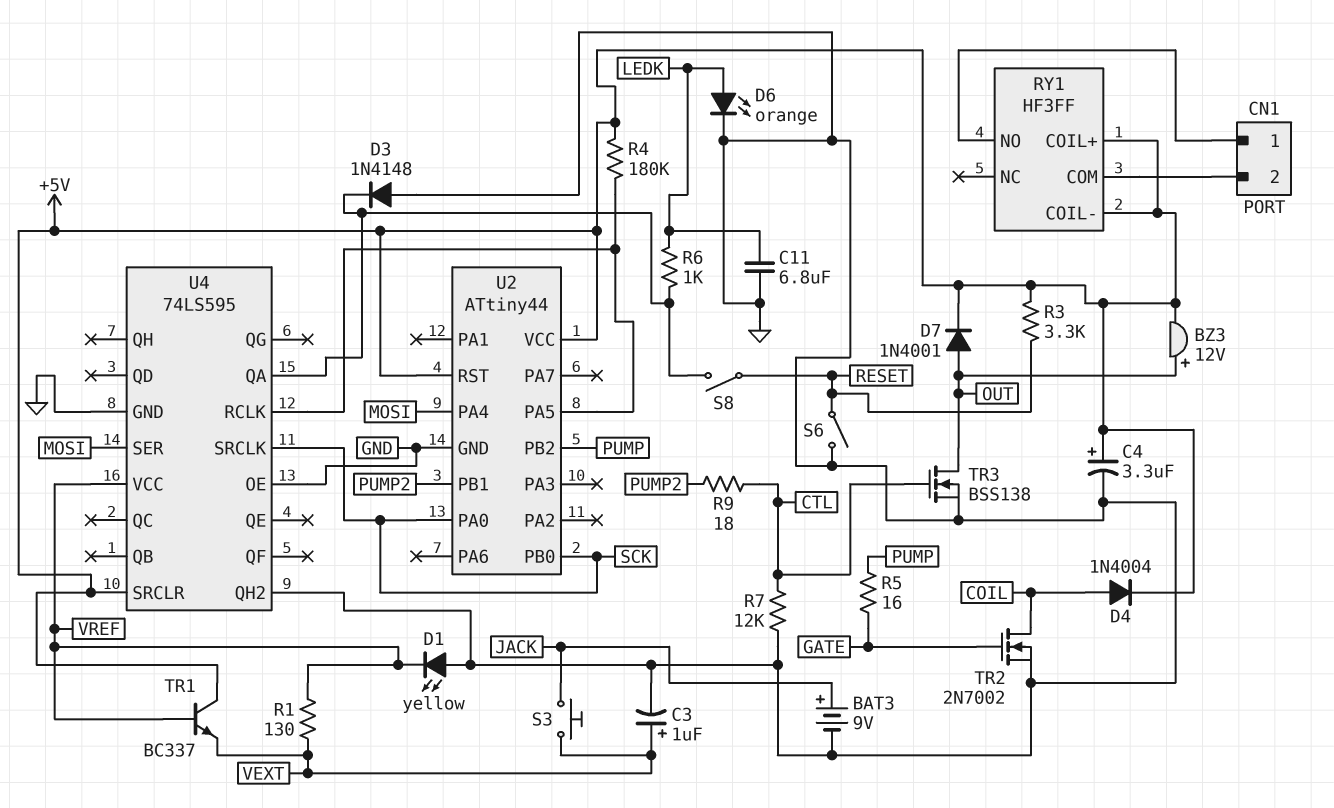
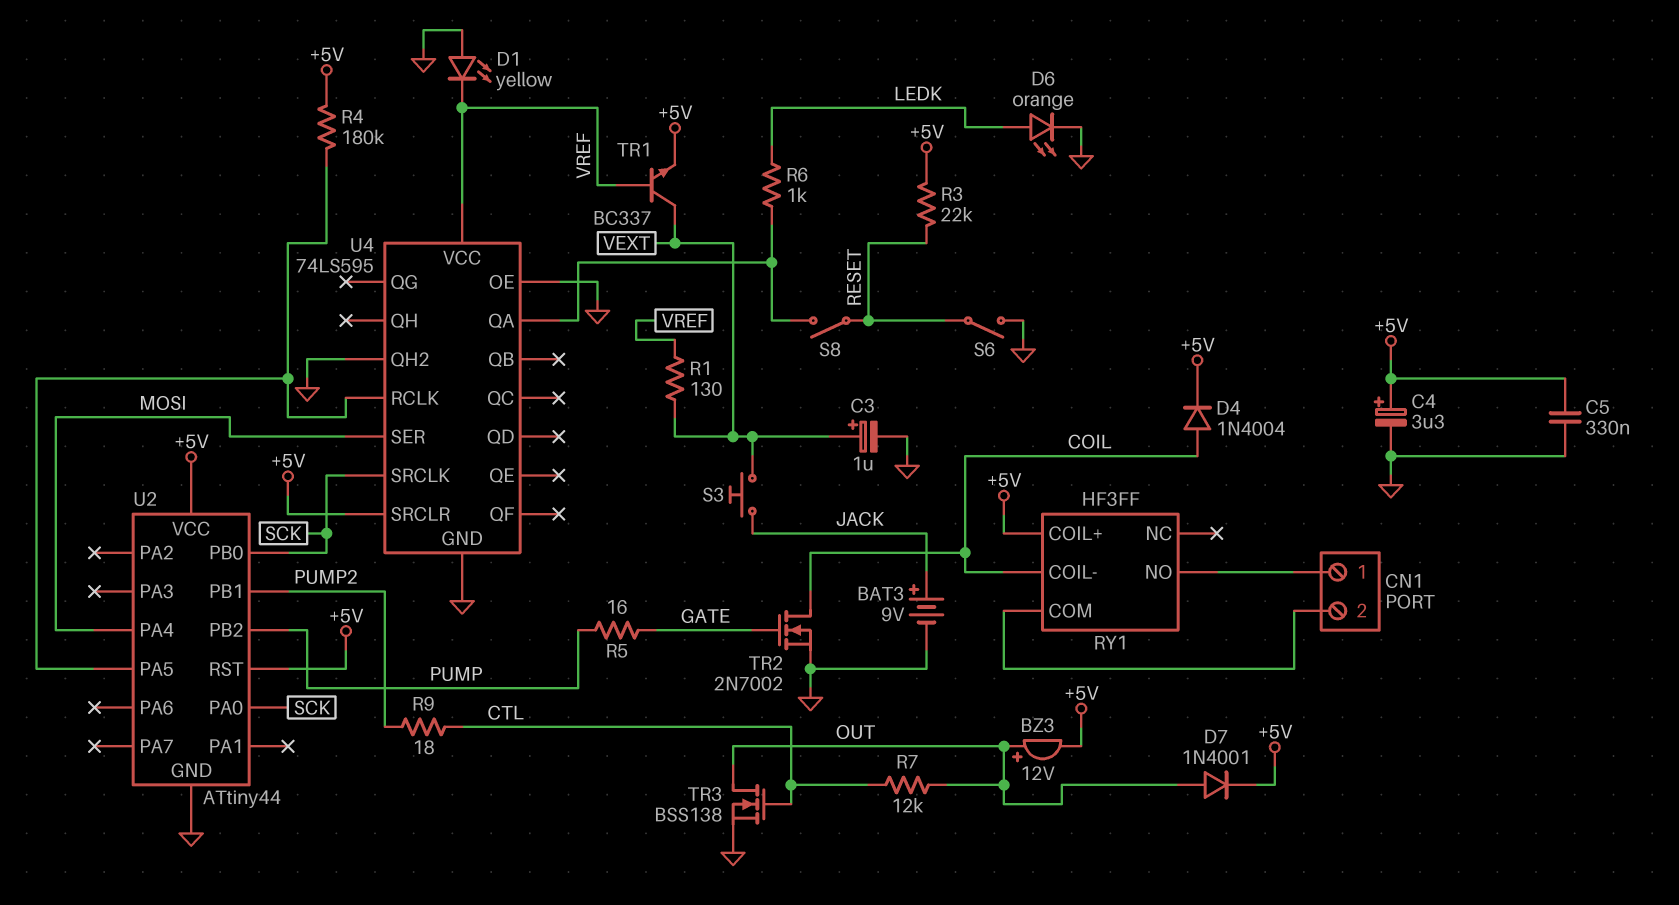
C5: none -> 330nF (+5V, GND)
C11: 6.8uF (GND, LEDK) -> none
D3: diode 1N4148 (A GND, K U4/QA) -> none
R3: 3.3k (+5V, RESET) -> 22k (+5V, RESET)
R7: 12k (CTL, GND) -> 12k (CTL, OUT)
RY1 pin COIL-: +5V -> COIL
TR1: NPN BC337 (B VREF, C +5V, E VEXT) -> NPN BC337 (B VREF, C VEXT, E +5V)

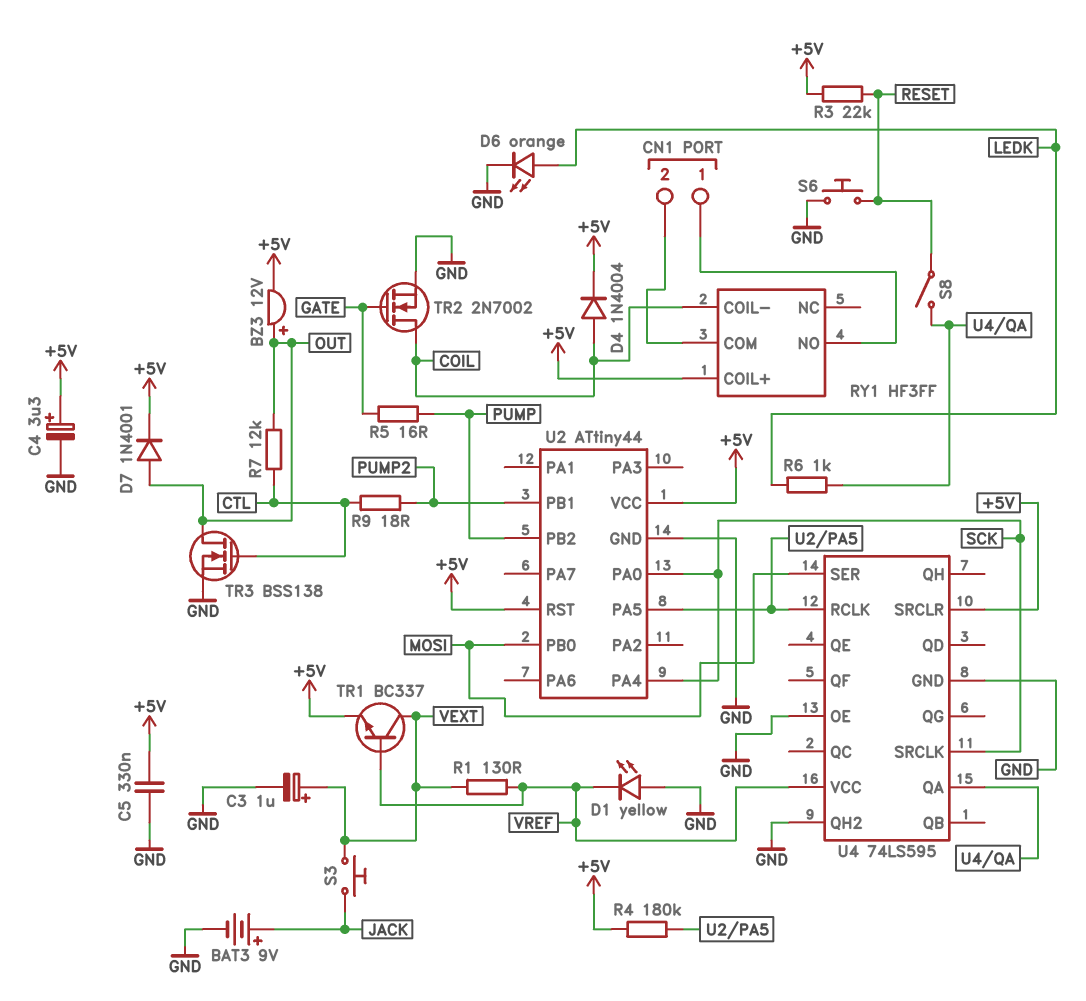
S6: switch (GND, RESET) -> button (GND, RESET)
U2 pin PA4: MOSI -> SCK
U2 pin PB0: SCK -> MOSI

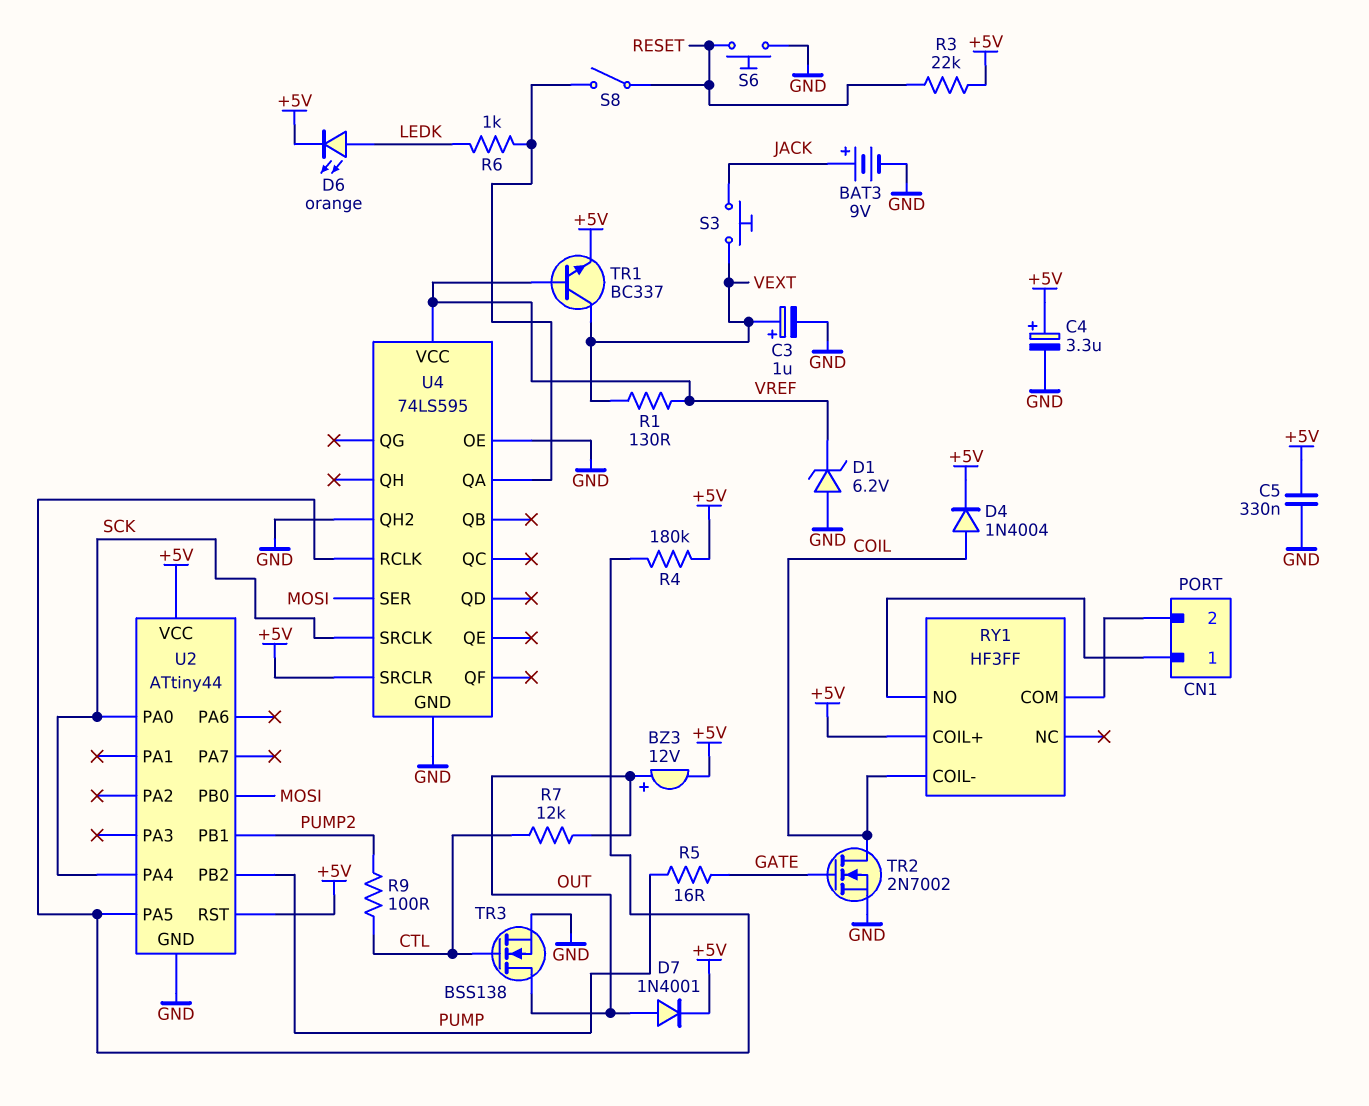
D1: LED yellow (A GND, K VREF) -> zener 6.2V (A GND, K VREF)
D6: LED orange (A LEDK, K GND) -> LED orange (A LEDK, K +5V)
R9: 18 (CTL, PUMP2) -> 100 (CTL, PUMP2)

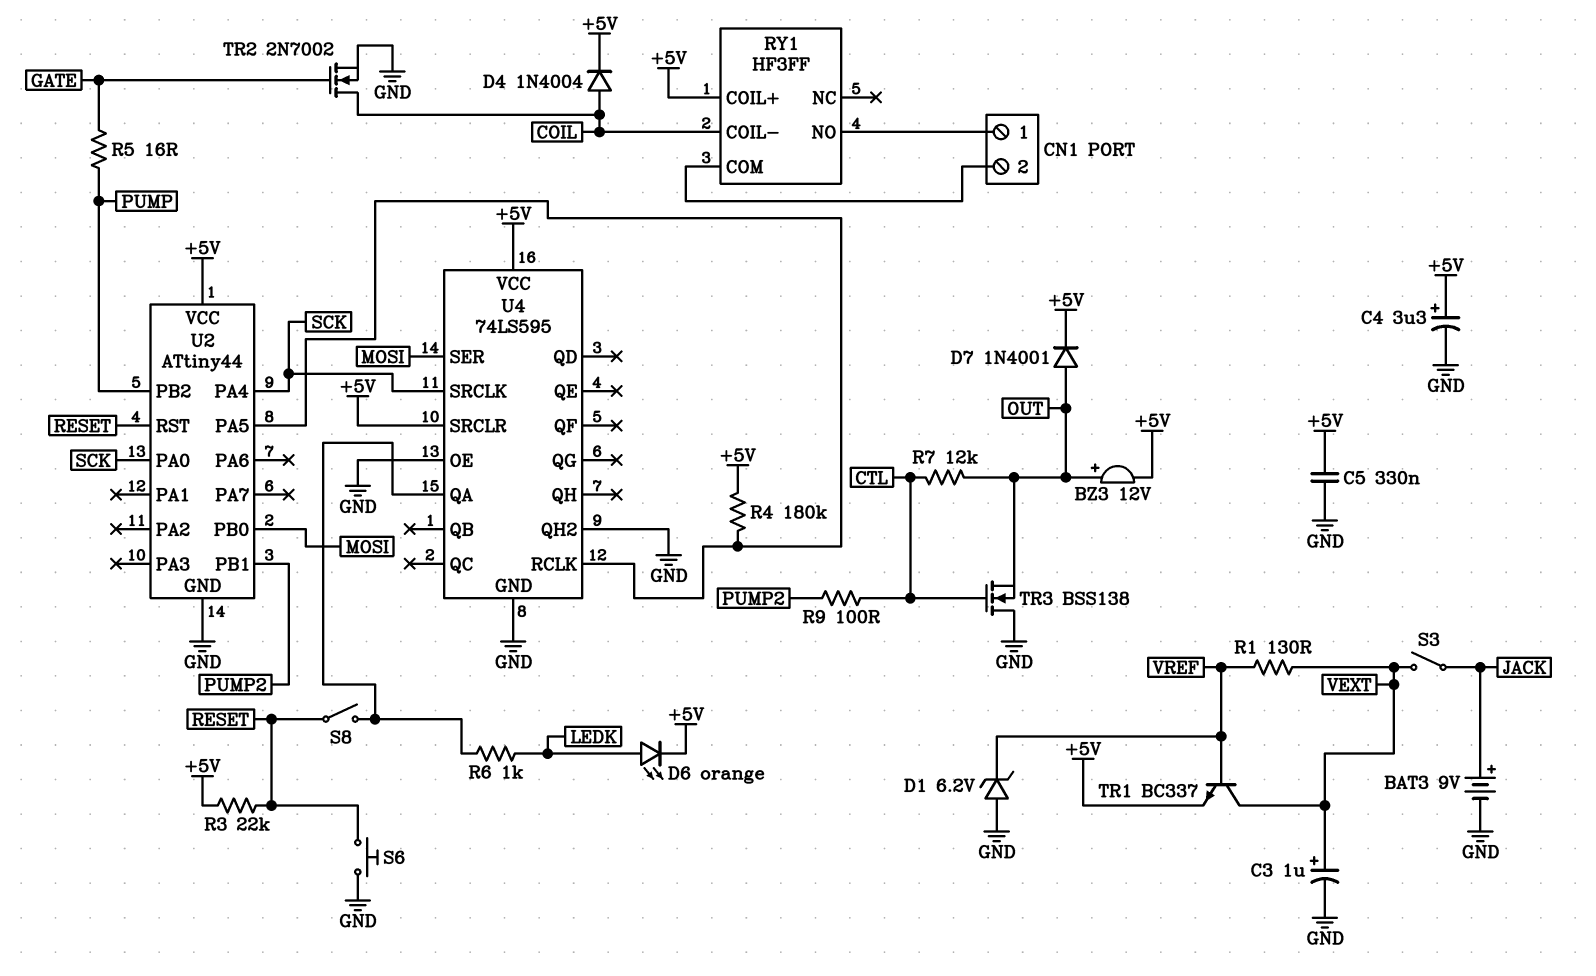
S3: button (JACK, VEXT) -> switch (JACK, VEXT)
TR3: NMOS BSS138 (G CTL, D OUT, S GND) -> NMOS BSS138 (G CTL, D GND, S OUT)
U2 pin RST: +5V -> RESET
U4 pin VCC: VREF -> +5V

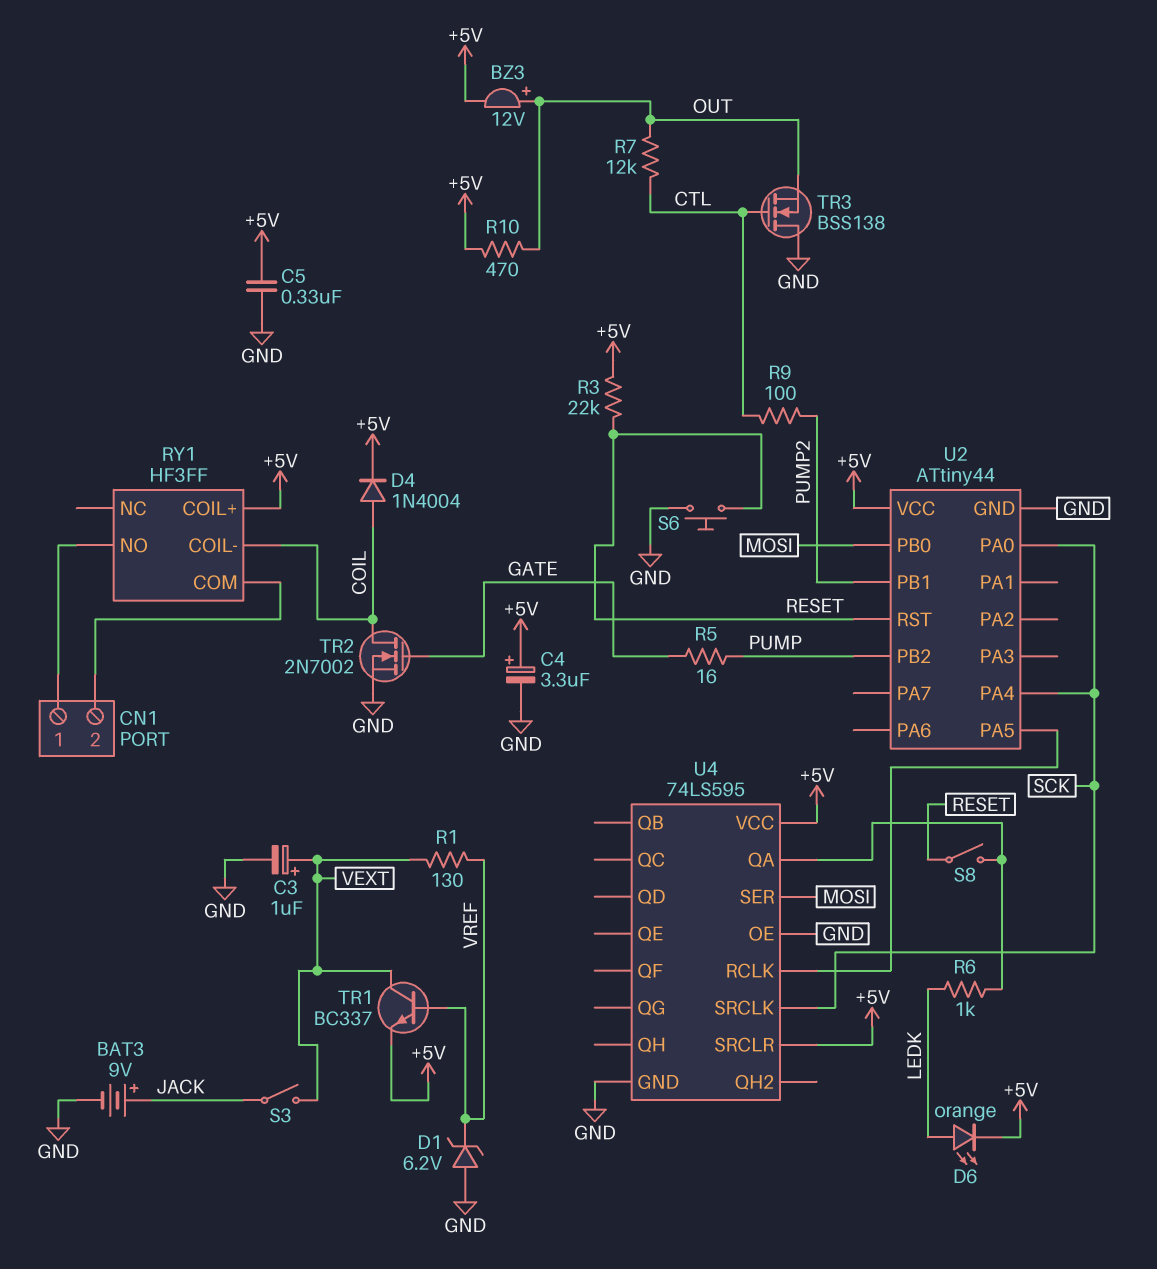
D7: diode 1N4001 (A OUT, K +5V) -> none
R4: 180k (+5V, U2/PA5) -> none
R10: none -> 470 (+5V, OUT)
U4 pin QH2: GND -> none

